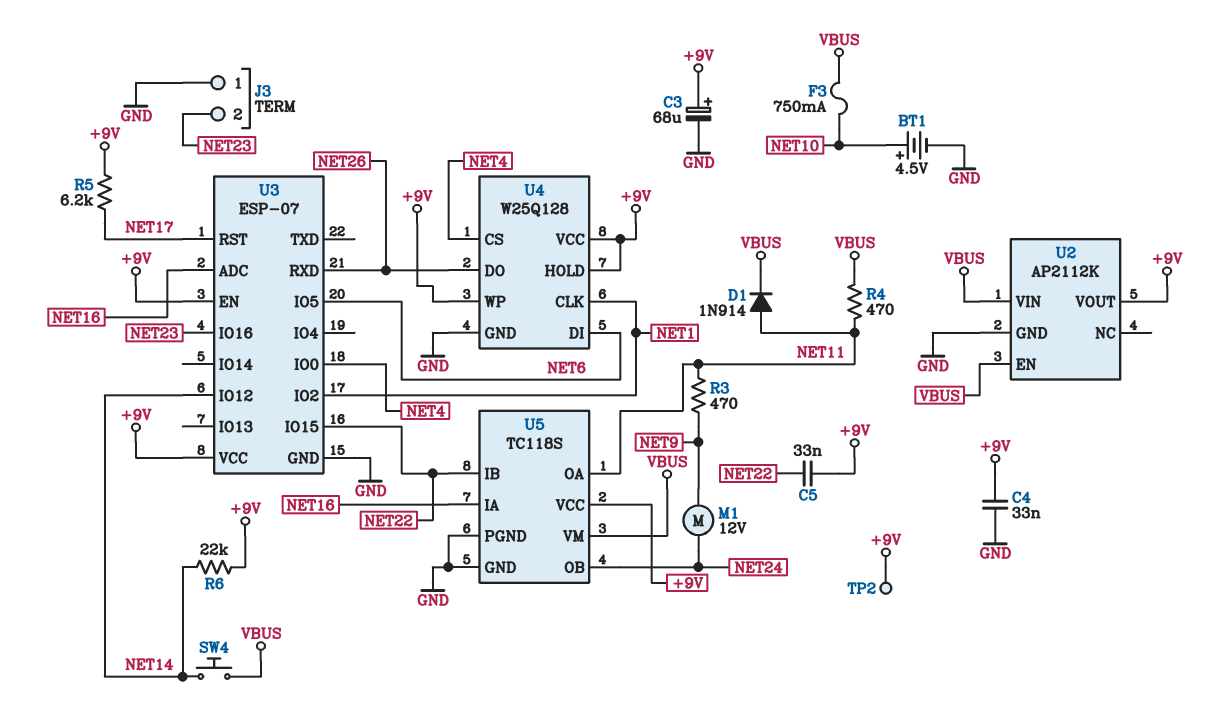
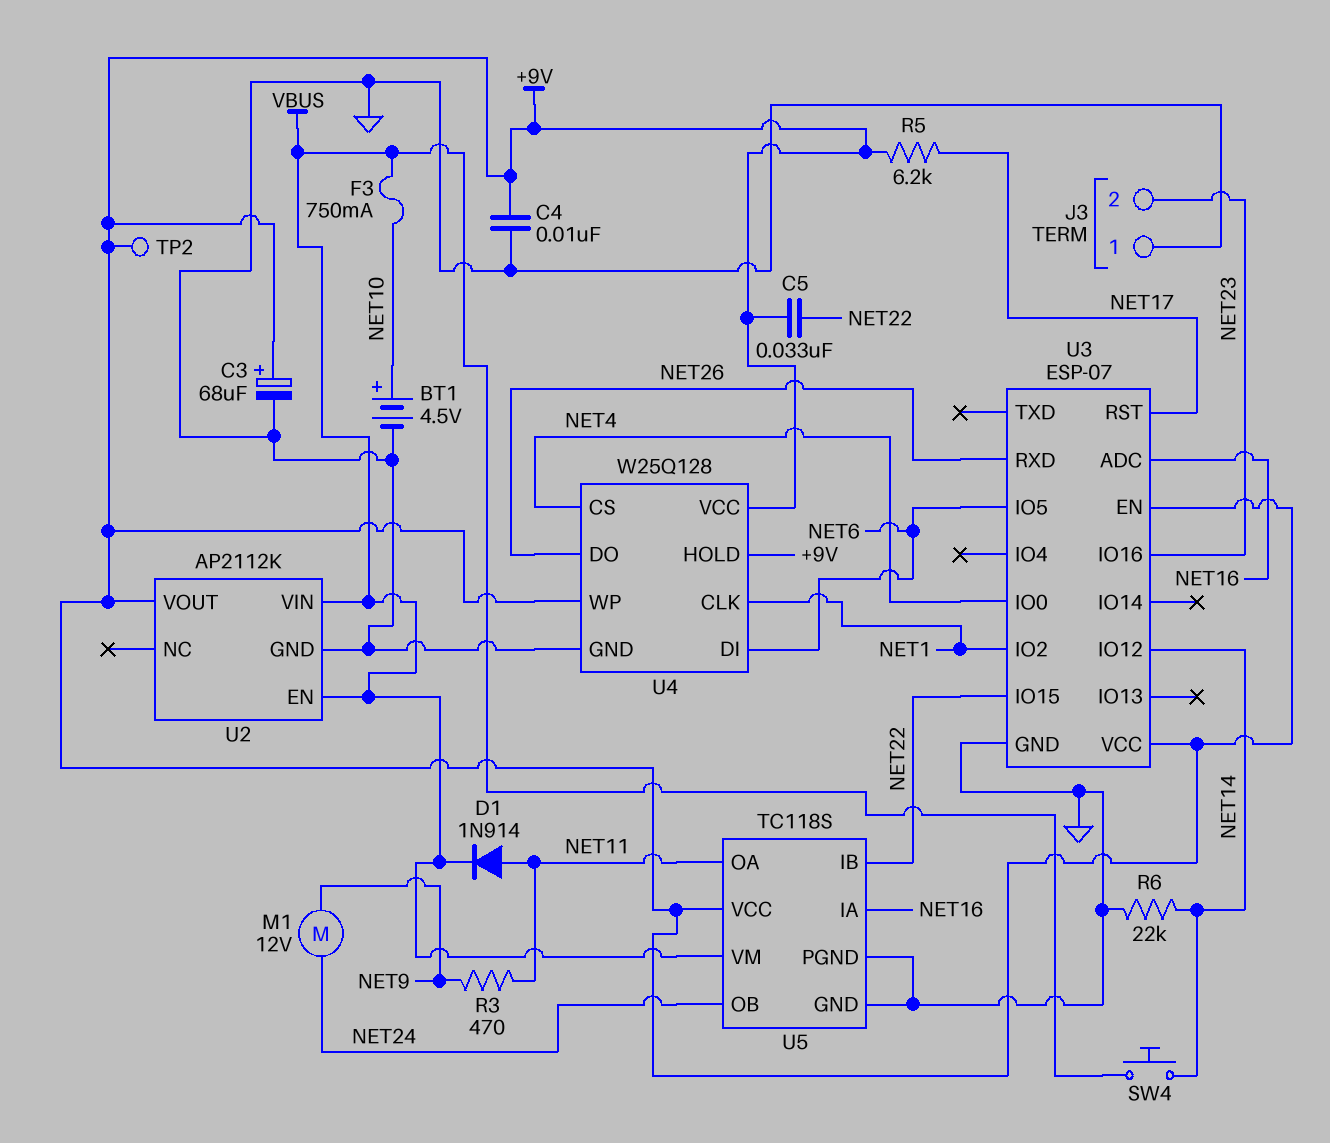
C4: 33nF (+9V, GND) -> 10nF (+9V, GND)
R4: 470 (NET11, VBUS) -> none
R6: 22k (+9V, NET14) -> 22k (GND, NET14)

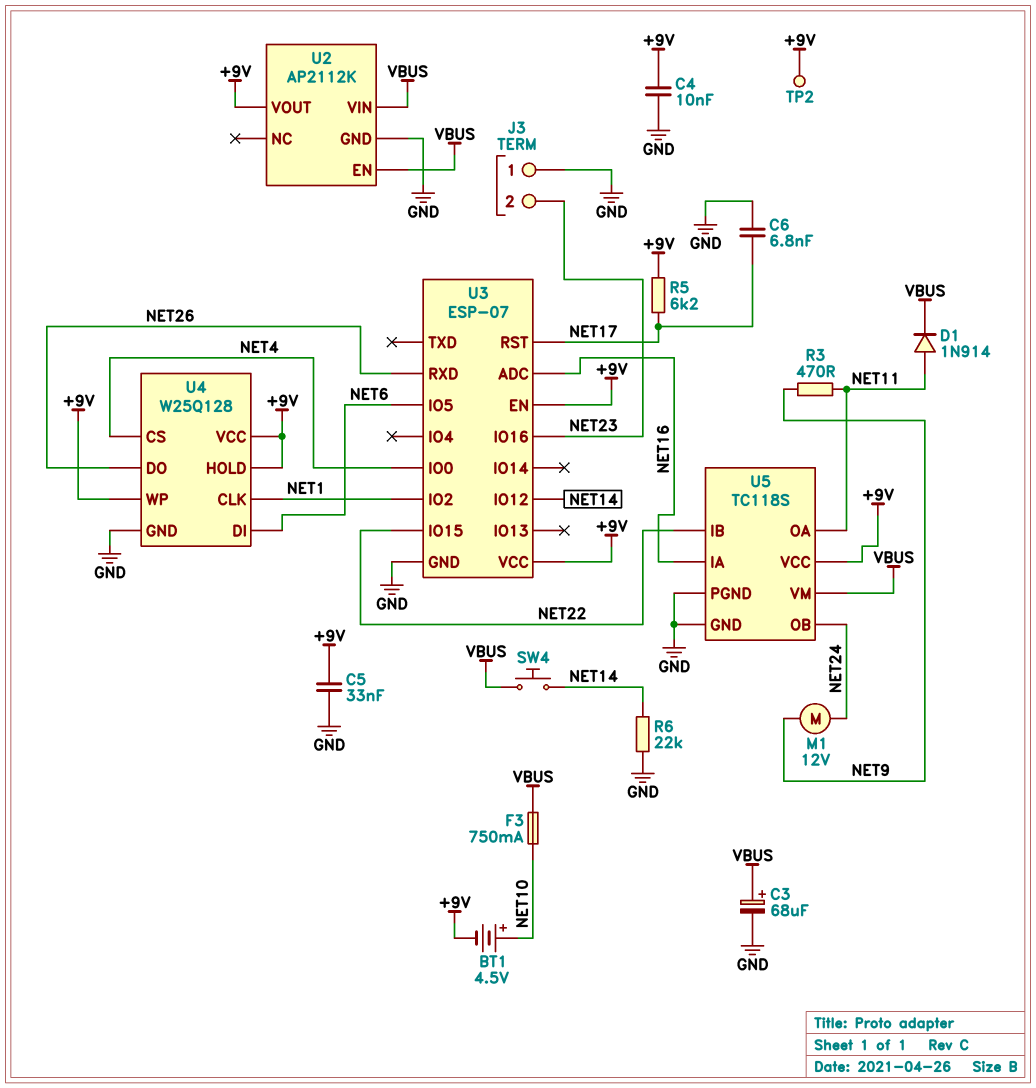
BT1: 4.5V (plus NET10, minus GND) -> 4.5V (plus NET10, minus +9V)
C3: 68uF (plus +9V, minus GND) -> 68uF (plus VBUS, minus GND)
C5: 33nF (+9V, NET22) -> 33nF (+9V, GND)
C6: none -> 6.8nF (GND, NET17)

